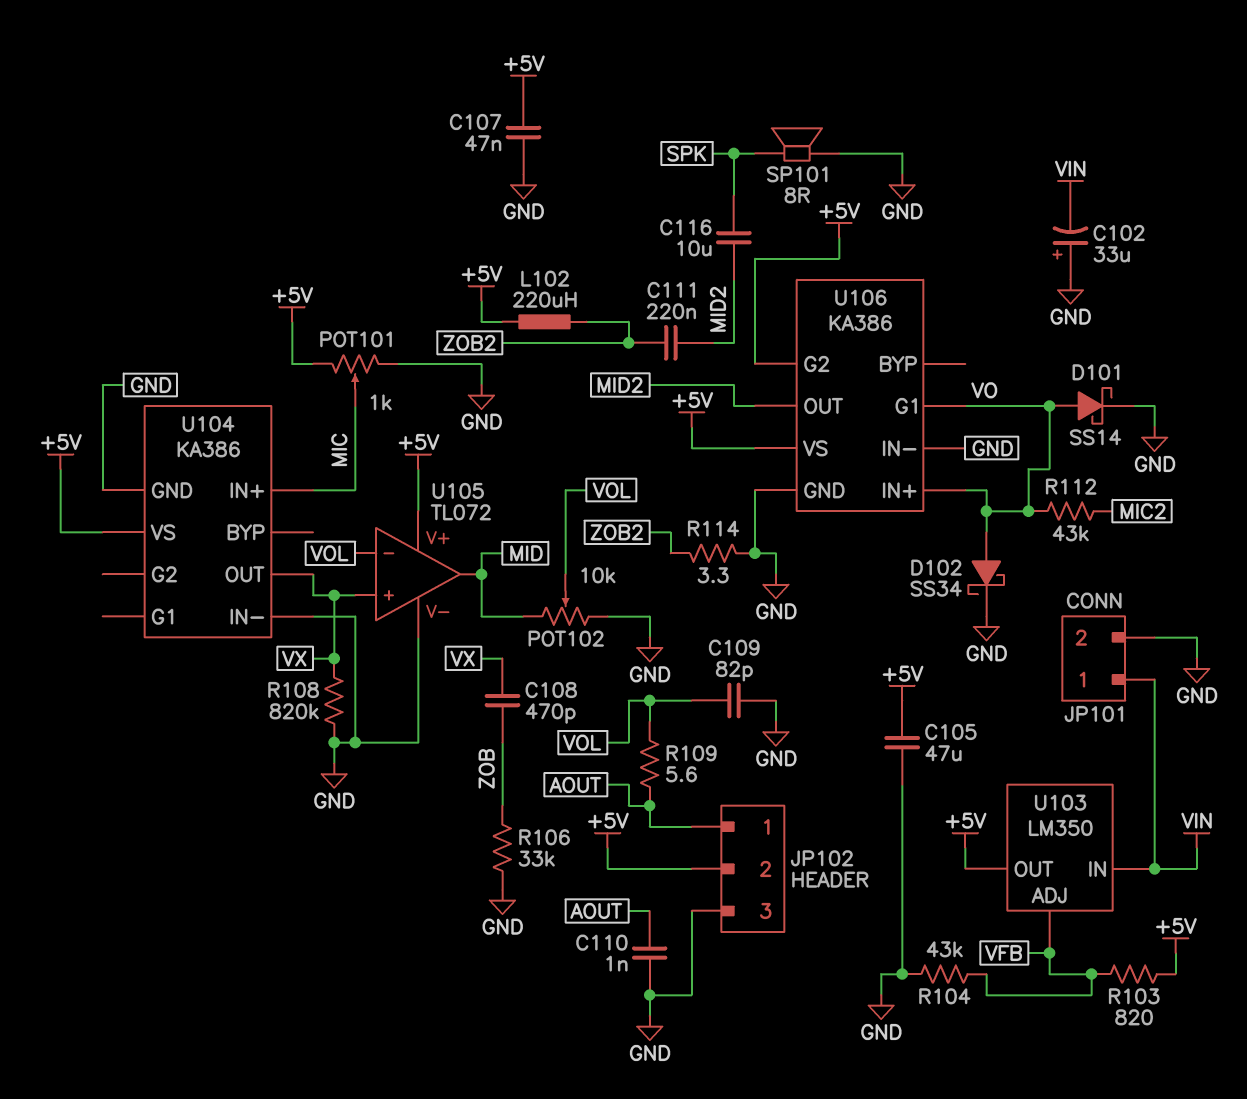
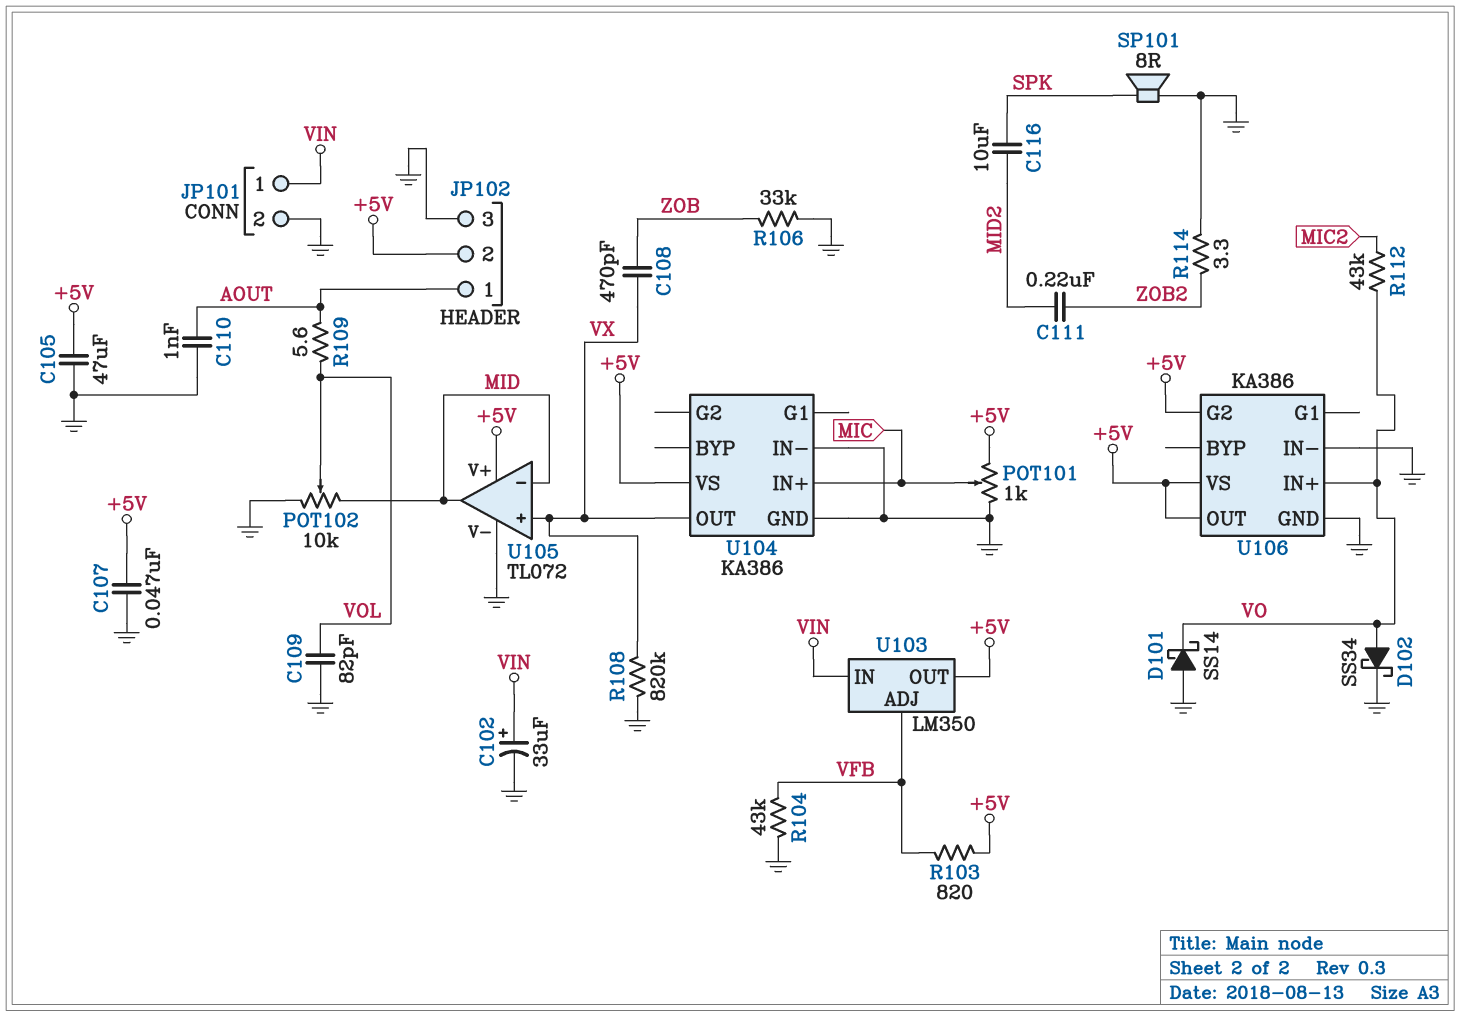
C102: 33uF (plus GND, minus VIN) -> 33uF (plus VIN, minus GND)
D101: schottky SS14 (A VO, K GND) -> schottky SS14 (A GND, K VO)
L102: 220uH (+5V, ZOB2) -> none
U105 pin in-: VOL -> MID
U106 pin G1: VO -> none
U106 pin OUT: MID2 -> +5V

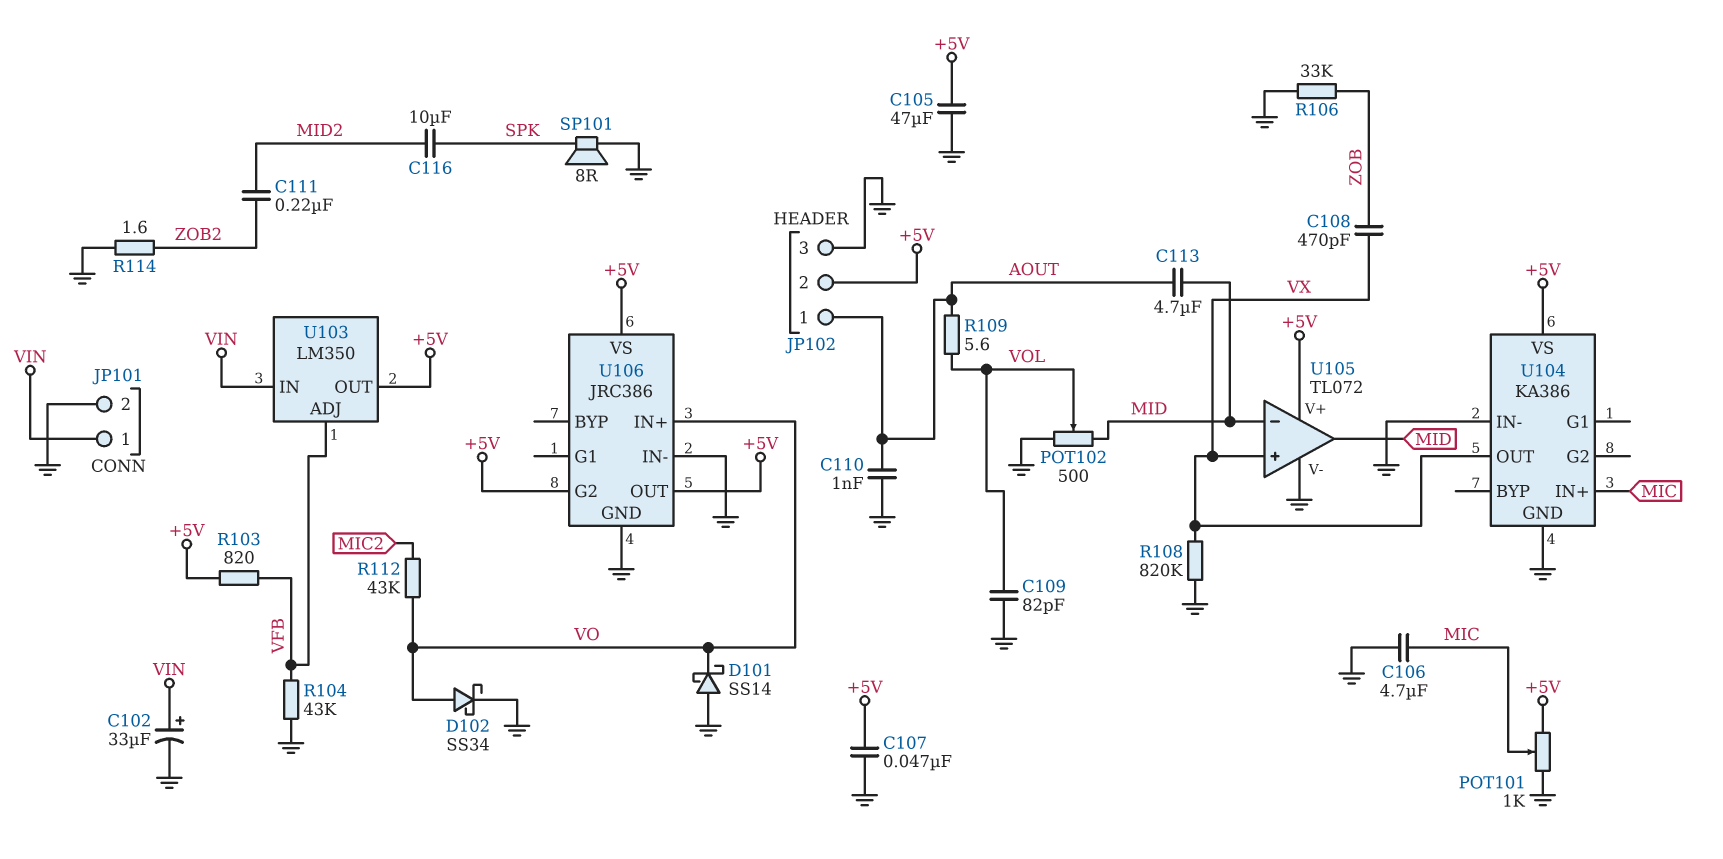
C106: none -> 4.7uF (GND, MIC)
C113: none -> 4.7uF (AOUT, MID)
POT102: 10k (GND, MID, wiper VOL) -> 500 (GND, MID, wiper VOL)
R114: 3.3 (GND, ZOB2) -> 1.6 (GND, ZOB2)
U106: KA386 -> JRC386

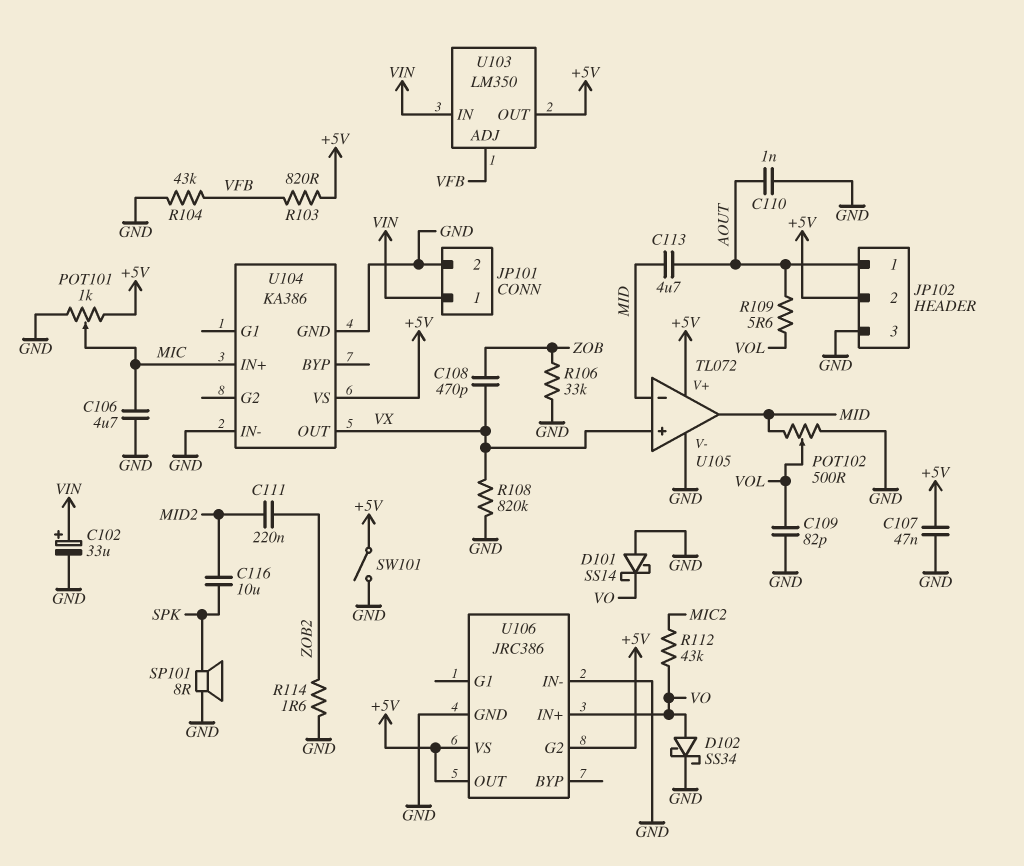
C105: 47uF (+5V, GND) -> none
SW101: none -> switch (+5V, GND)

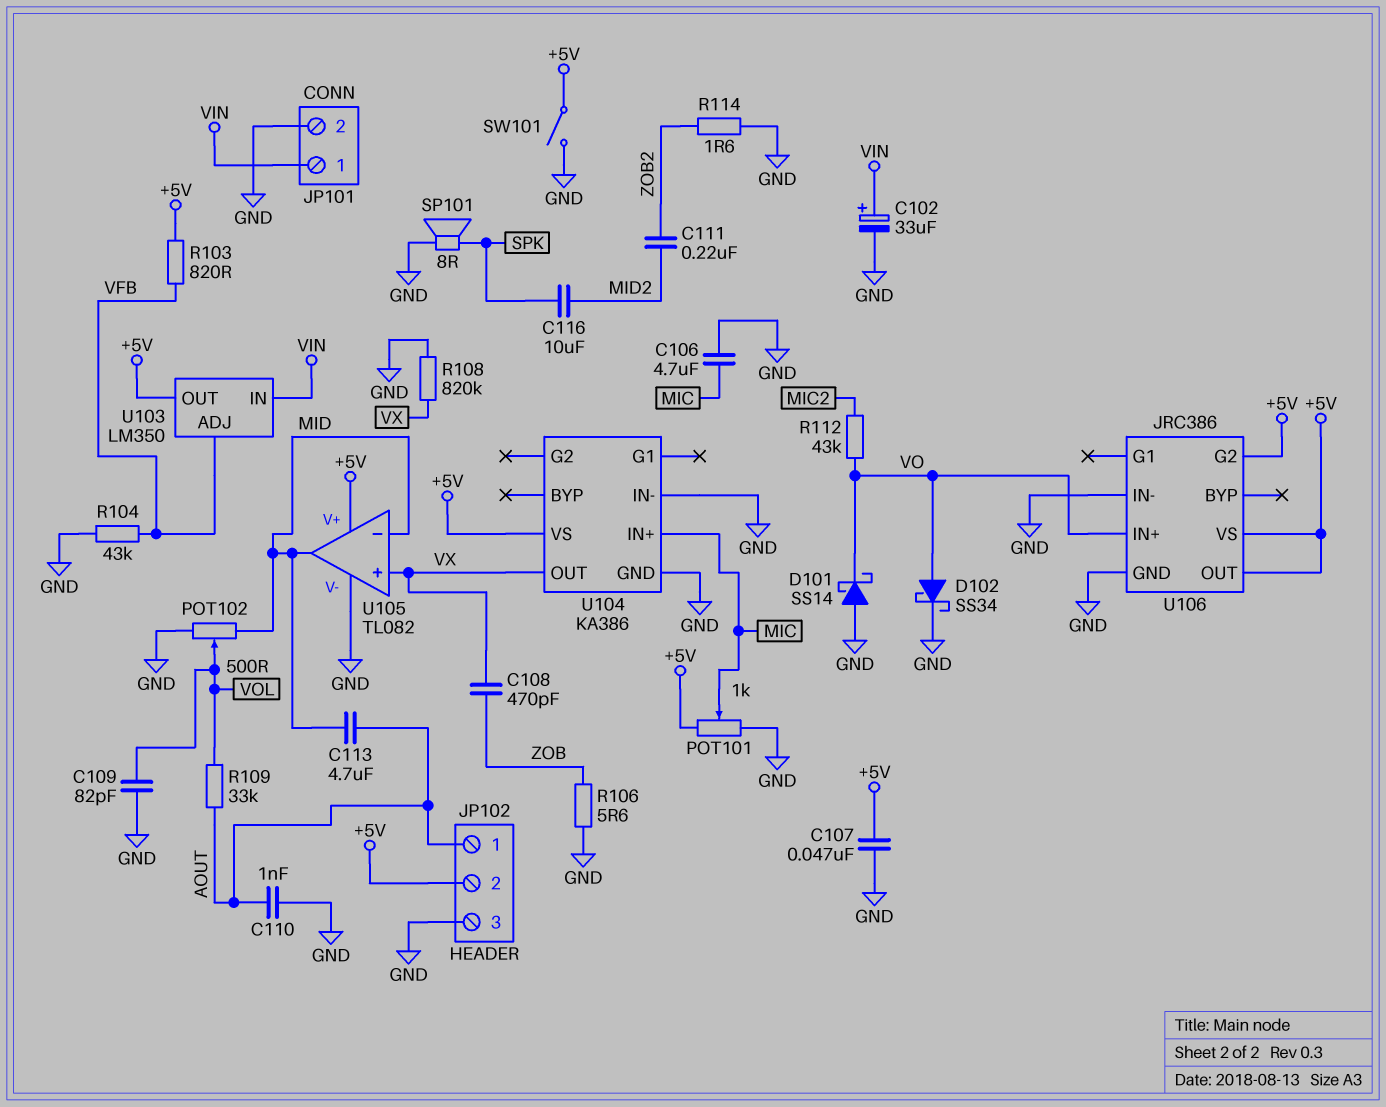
R106: 33k (GND, ZOB) -> 5.6 (GND, ZOB)
R109: 5.6 (AOUT, VOL) -> 33k (AOUT, VOL)
U105: TL072 -> TL082

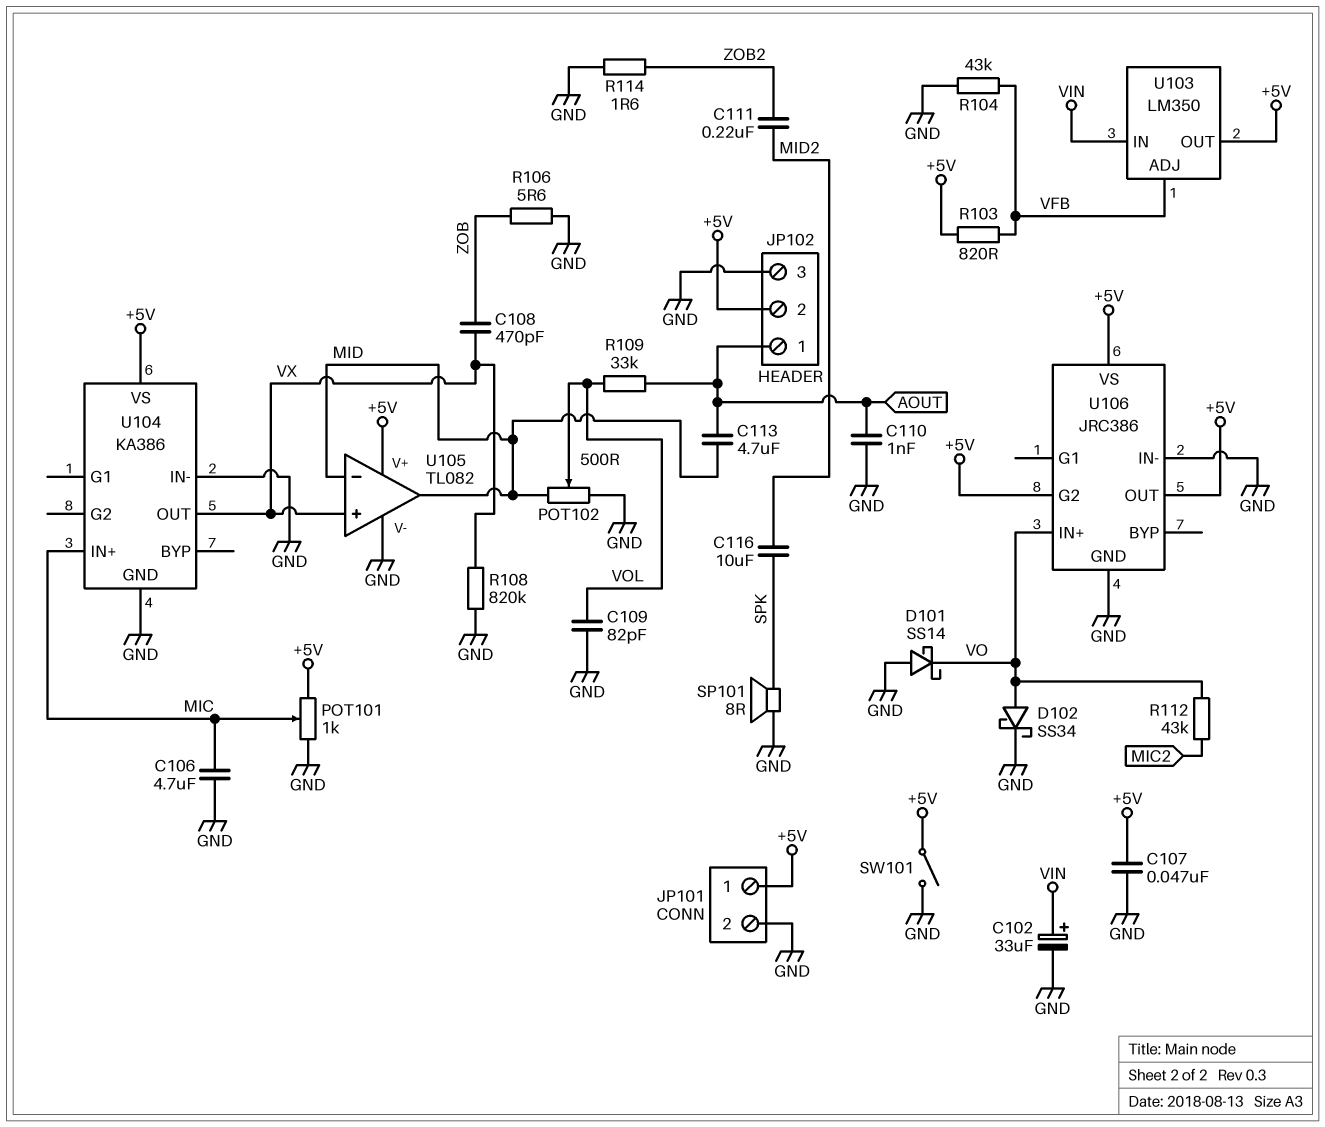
JP101 pin 1: VIN -> +5V

